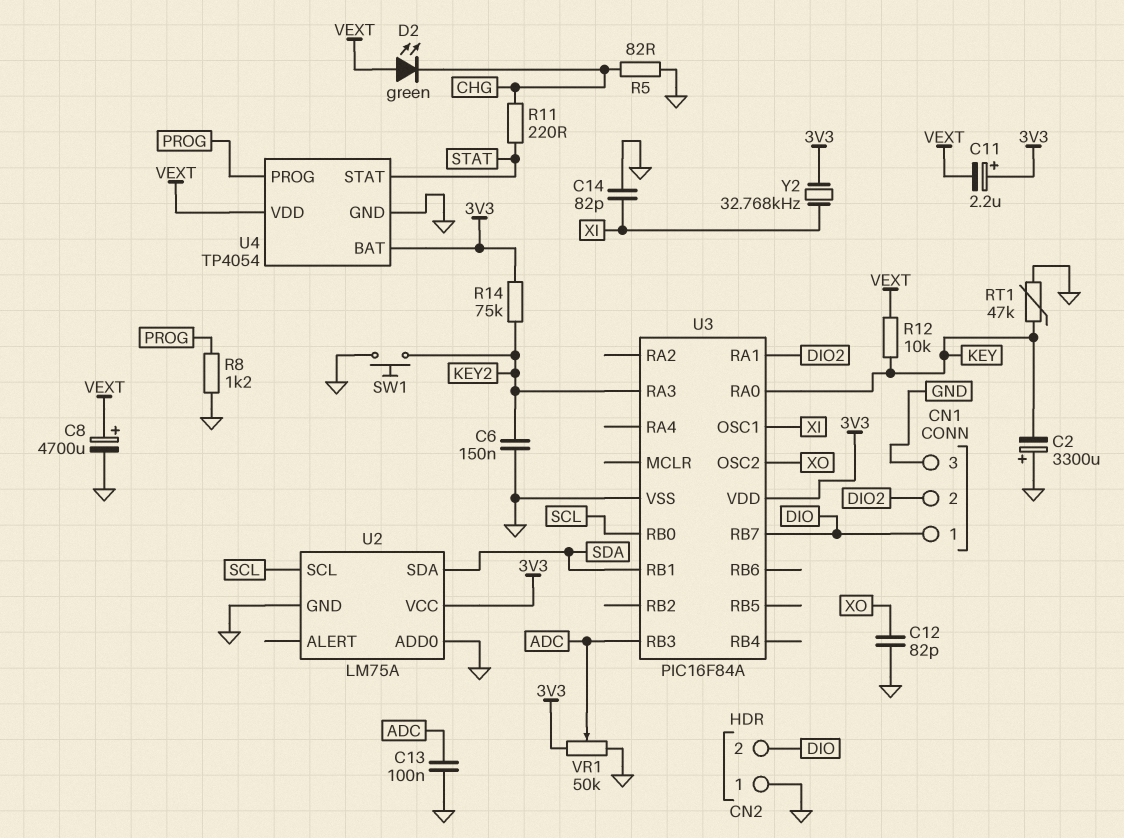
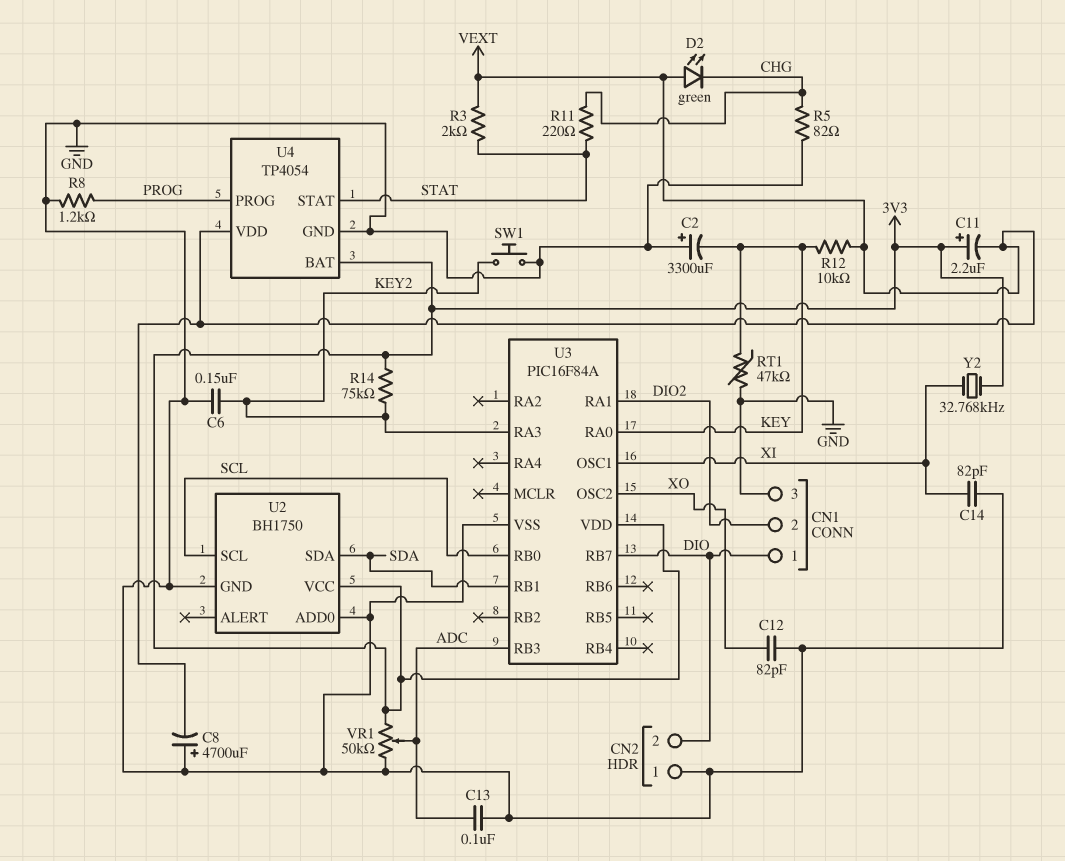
C8: 4700uF (plus VEXT, minus GND) -> 4700uF (plus GND, minus VEXT)
R3: none -> 2k (STAT, VEXT)
U2: LM75A -> BH1750

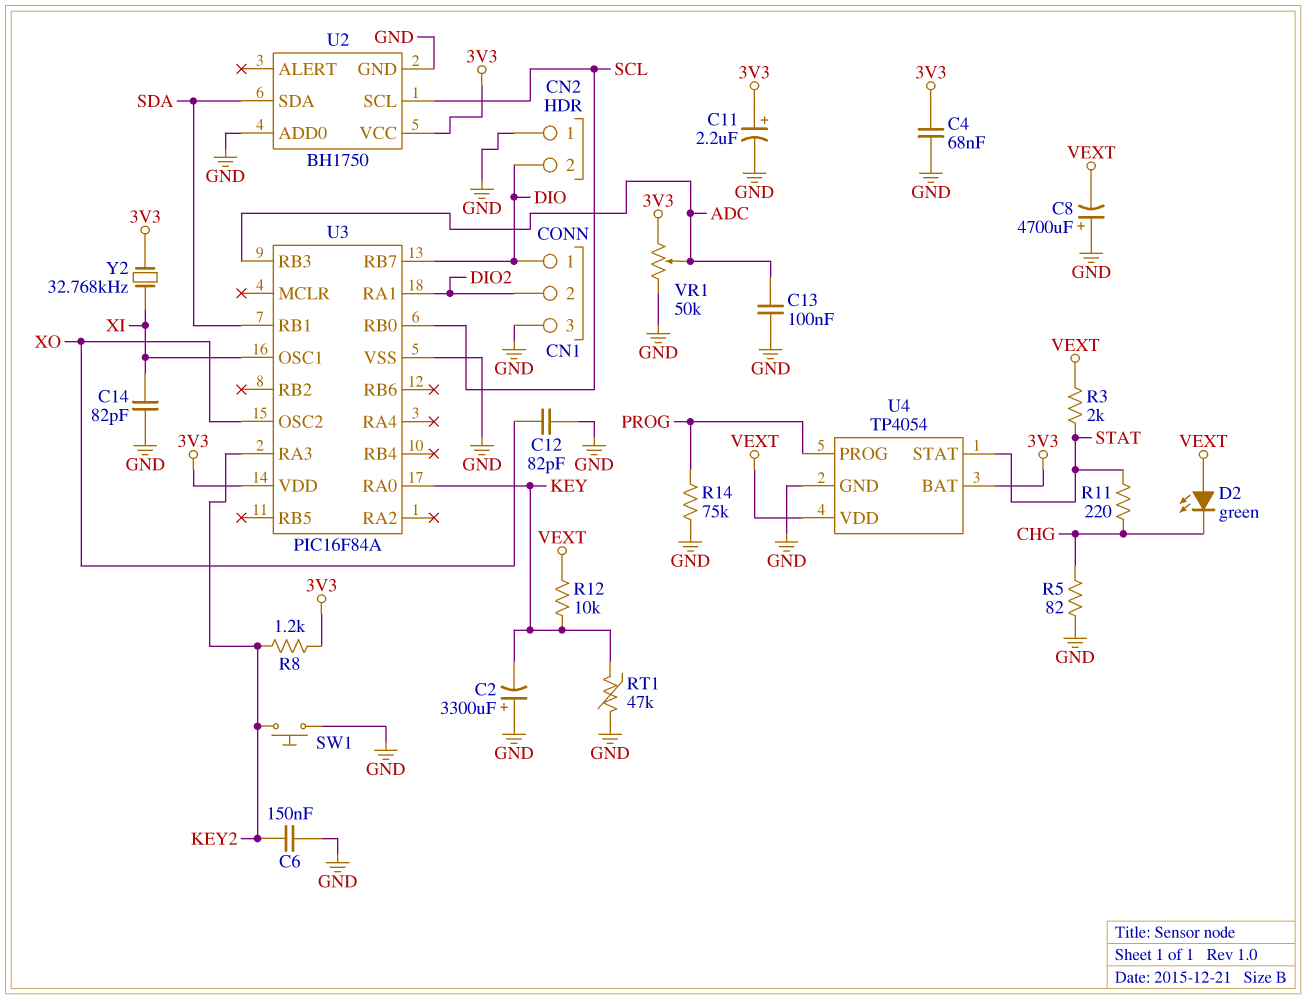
C4: none -> 68nF (3V3, GND)
C11: 2.2uF (plus 3V3, minus VEXT) -> 2.2uF (plus 3V3, minus GND)
R8: 1.2k (GND, PROG) -> 1.2k (3V3, KEY2)
R14: 75k (3V3, KEY2) -> 75k (GND, PROG)

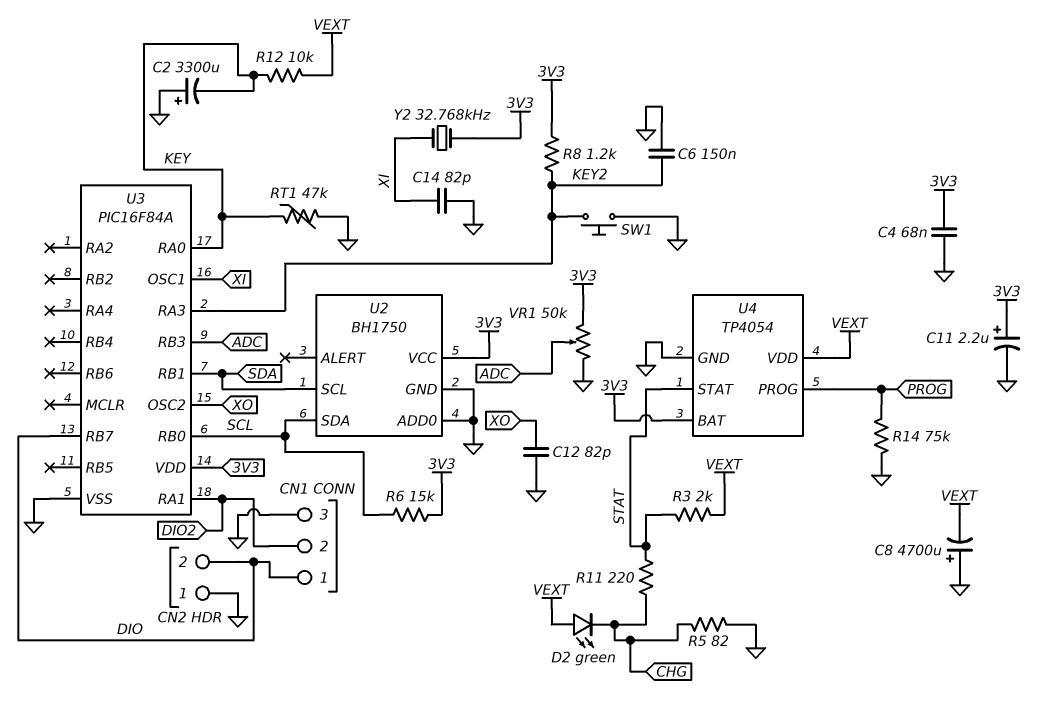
C13: 100nF (ADC, GND) -> none
R6: none -> 15k (3V3, SCL)
U2 pin SCL: SCL -> SDA
U2 pin SDA: SDA -> SCL

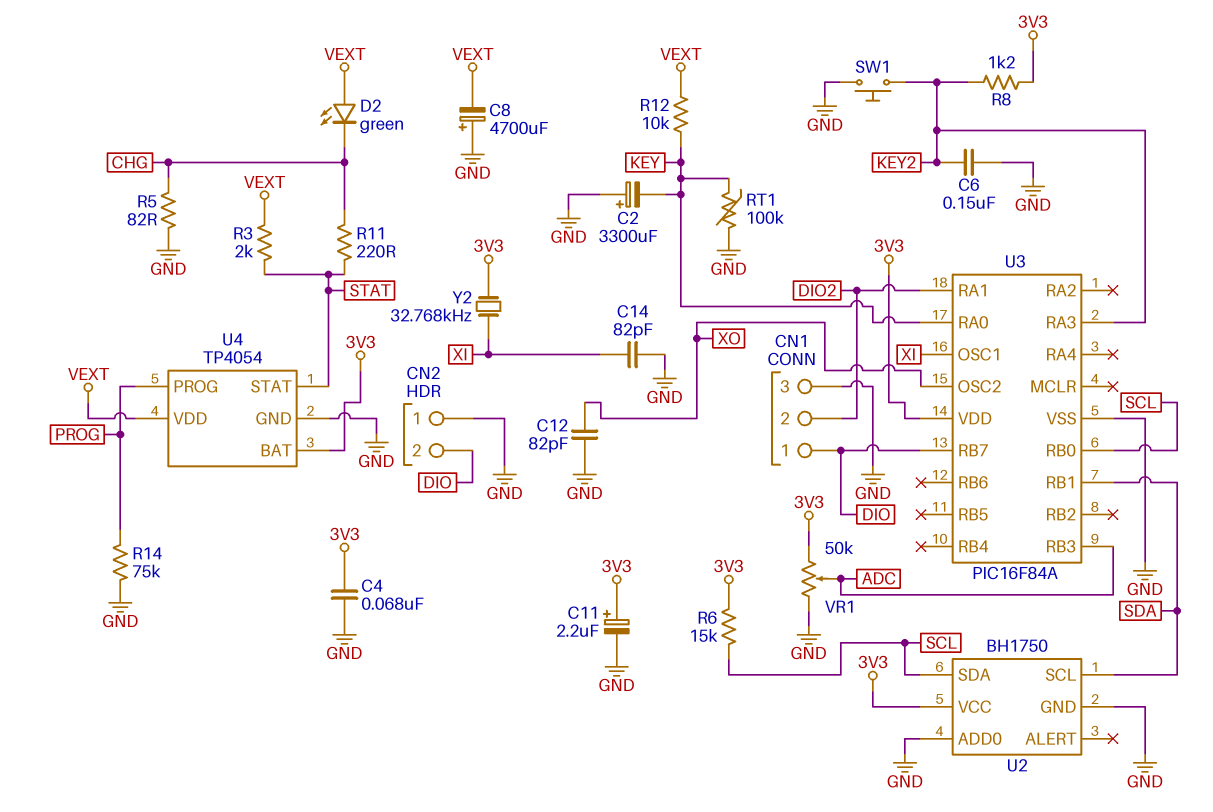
RT1: 47k (GND, KEY) -> 100k (GND, KEY)

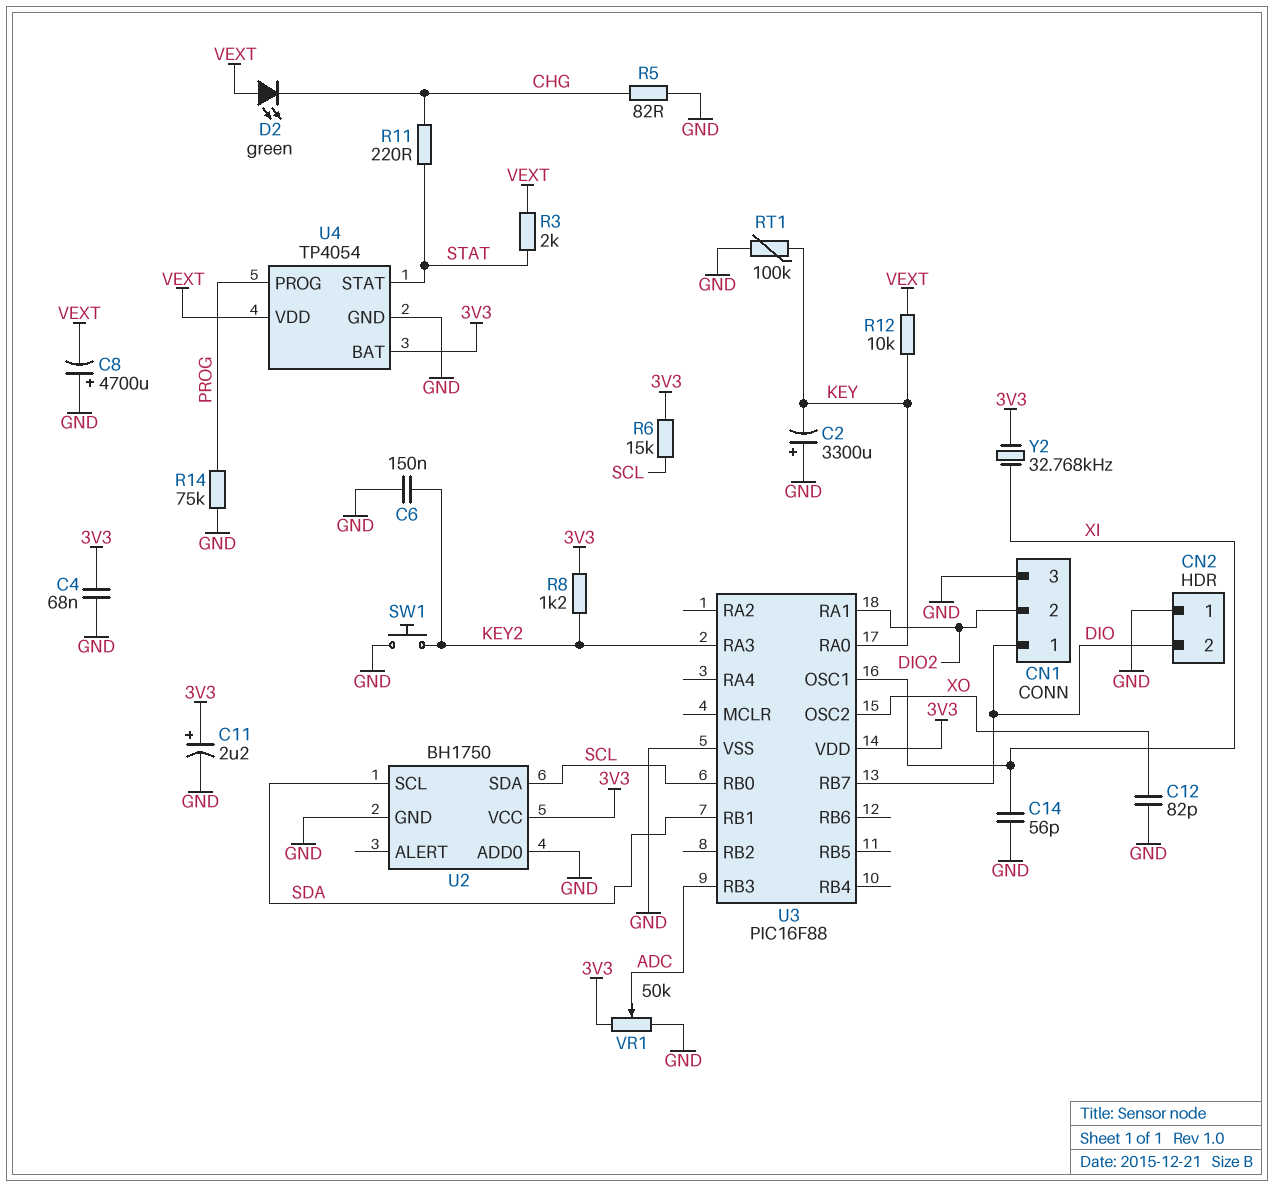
C14: 82pF (GND, XI) -> 56pF (GND, XI)
U3: PIC16F84A -> PIC16F88

